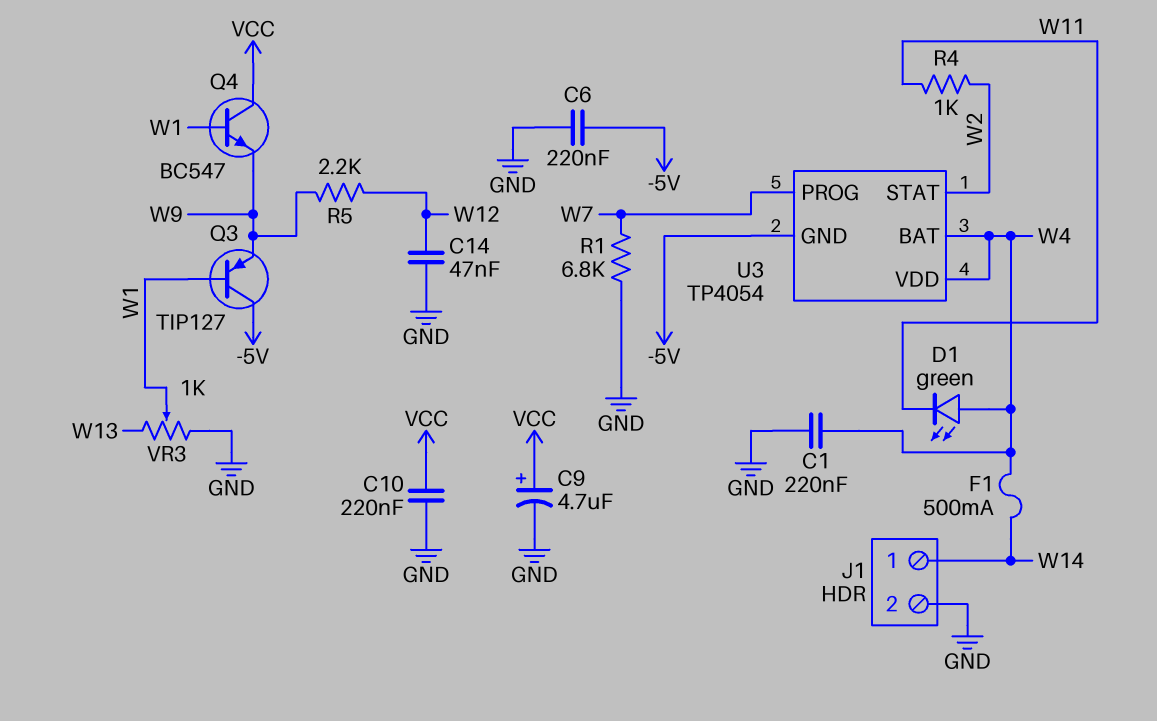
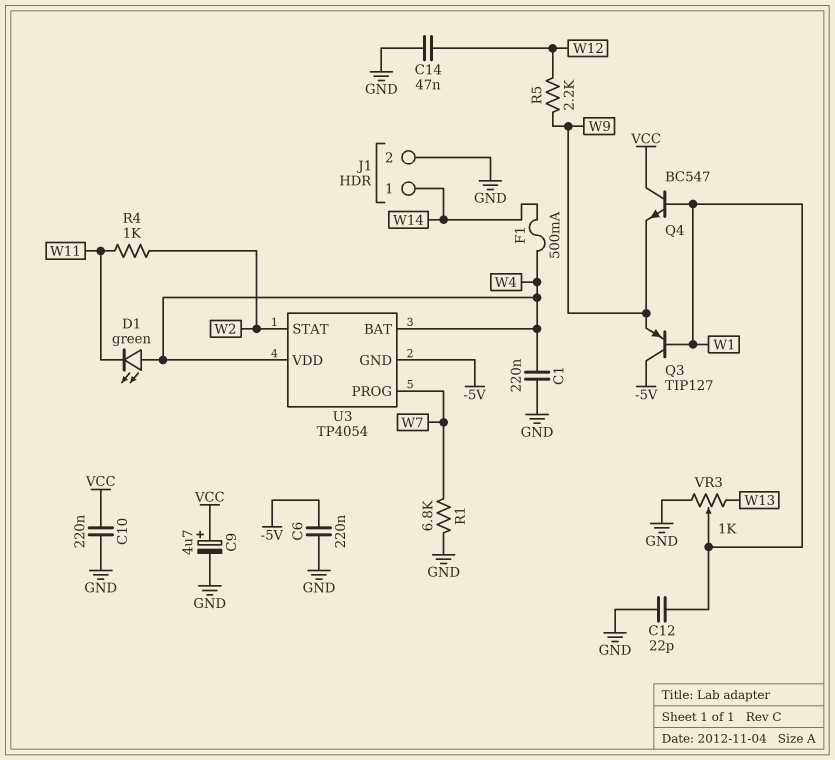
C12: none -> 22pF (GND, W1)

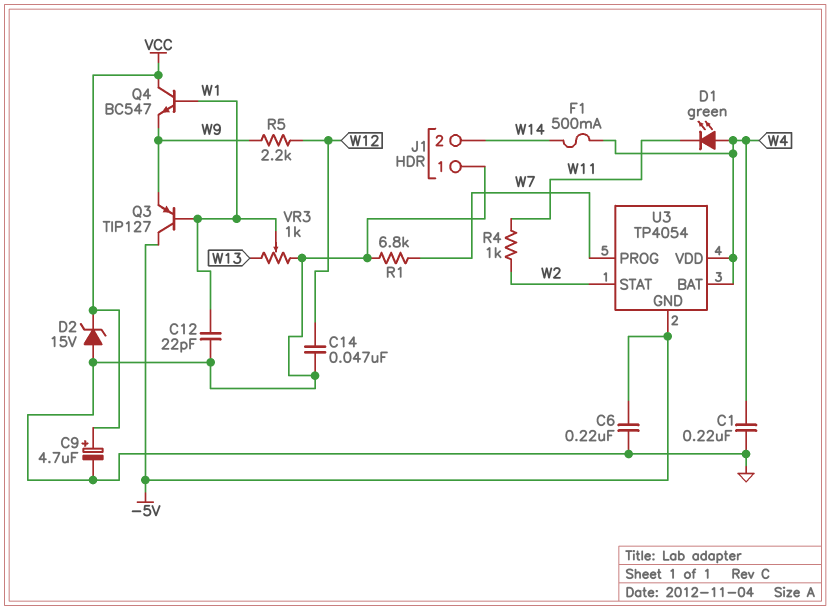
C10: 220nF (GND, VCC) -> none
D2: none -> zener 15V (A GND, K VCC)
J1 pin 1: W14 -> GND
J1 pin 2: GND -> W14

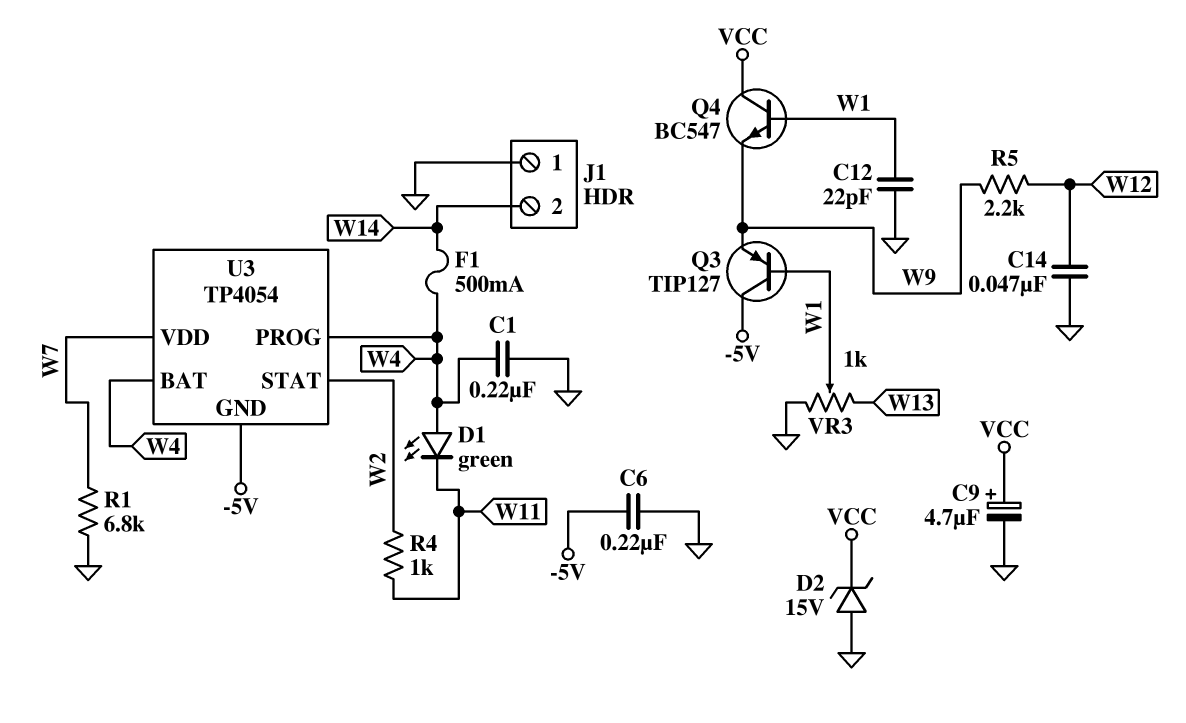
U3 pin PROG: W7 -> W4
U3 pin VDD: W4 -> W7

